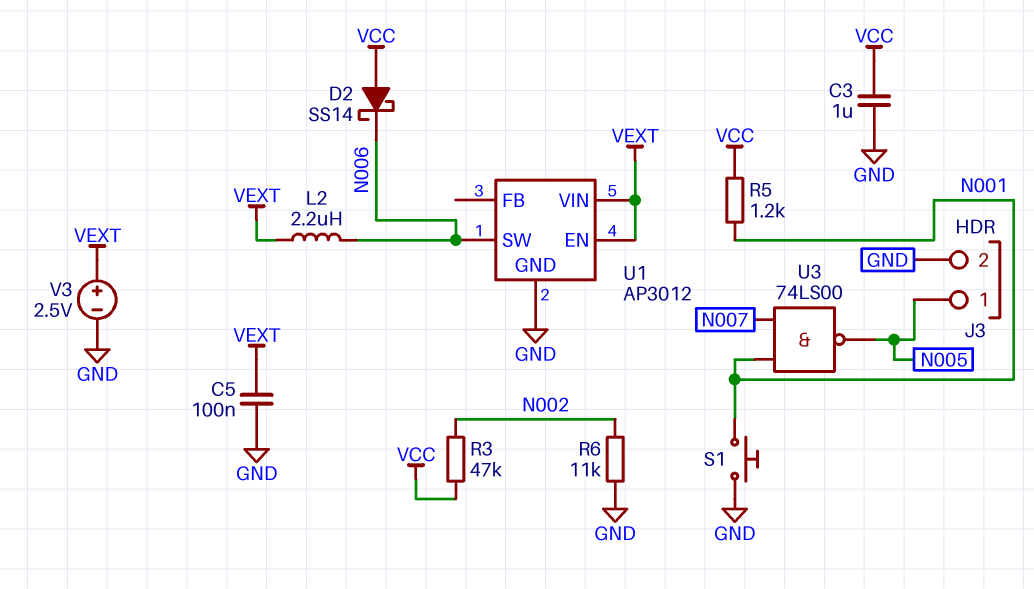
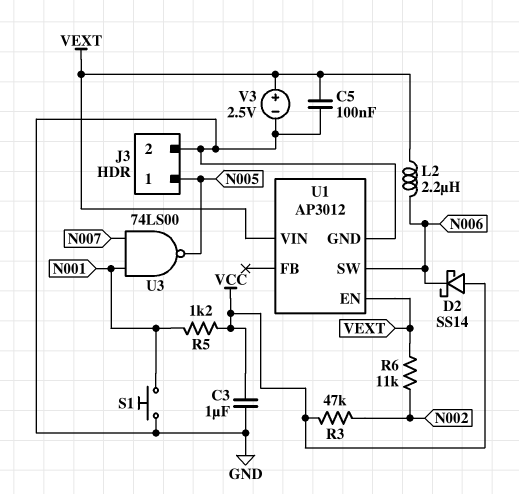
R6: 11k (GND, N002) -> 11k (N002, VEXT)

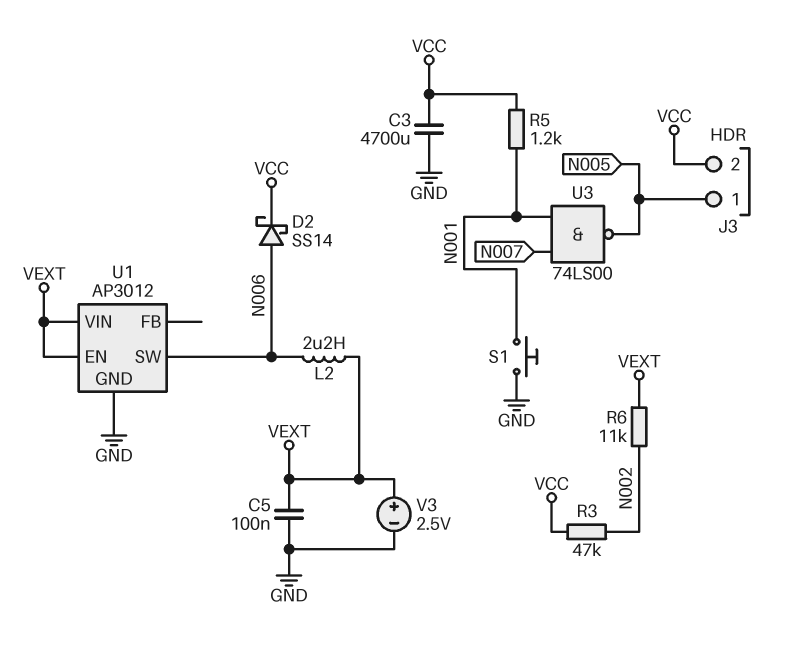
C3: 1uF (GND, VCC) -> 4700uF (GND, VCC)
D2: schottky SS14 (A VCC, K N006) -> schottky SS14 (A N006, K VCC)
J3 pin 2: GND -> VCC

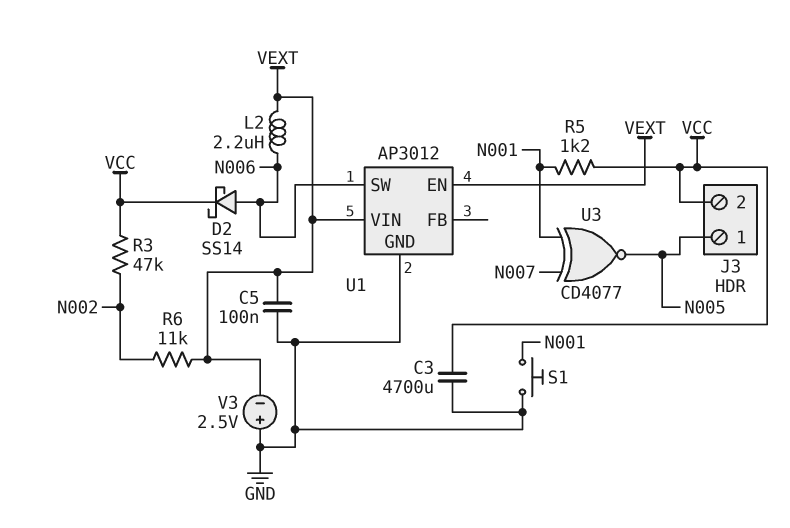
U3: NAND 74LS00 (in N001, in N007, out N005) -> XNOR CD4077 (in N001, in N007, out N005)
V3: 2.5V (plus VEXT, minus GND) -> 2.5V (plus GND, minus VEXT)

